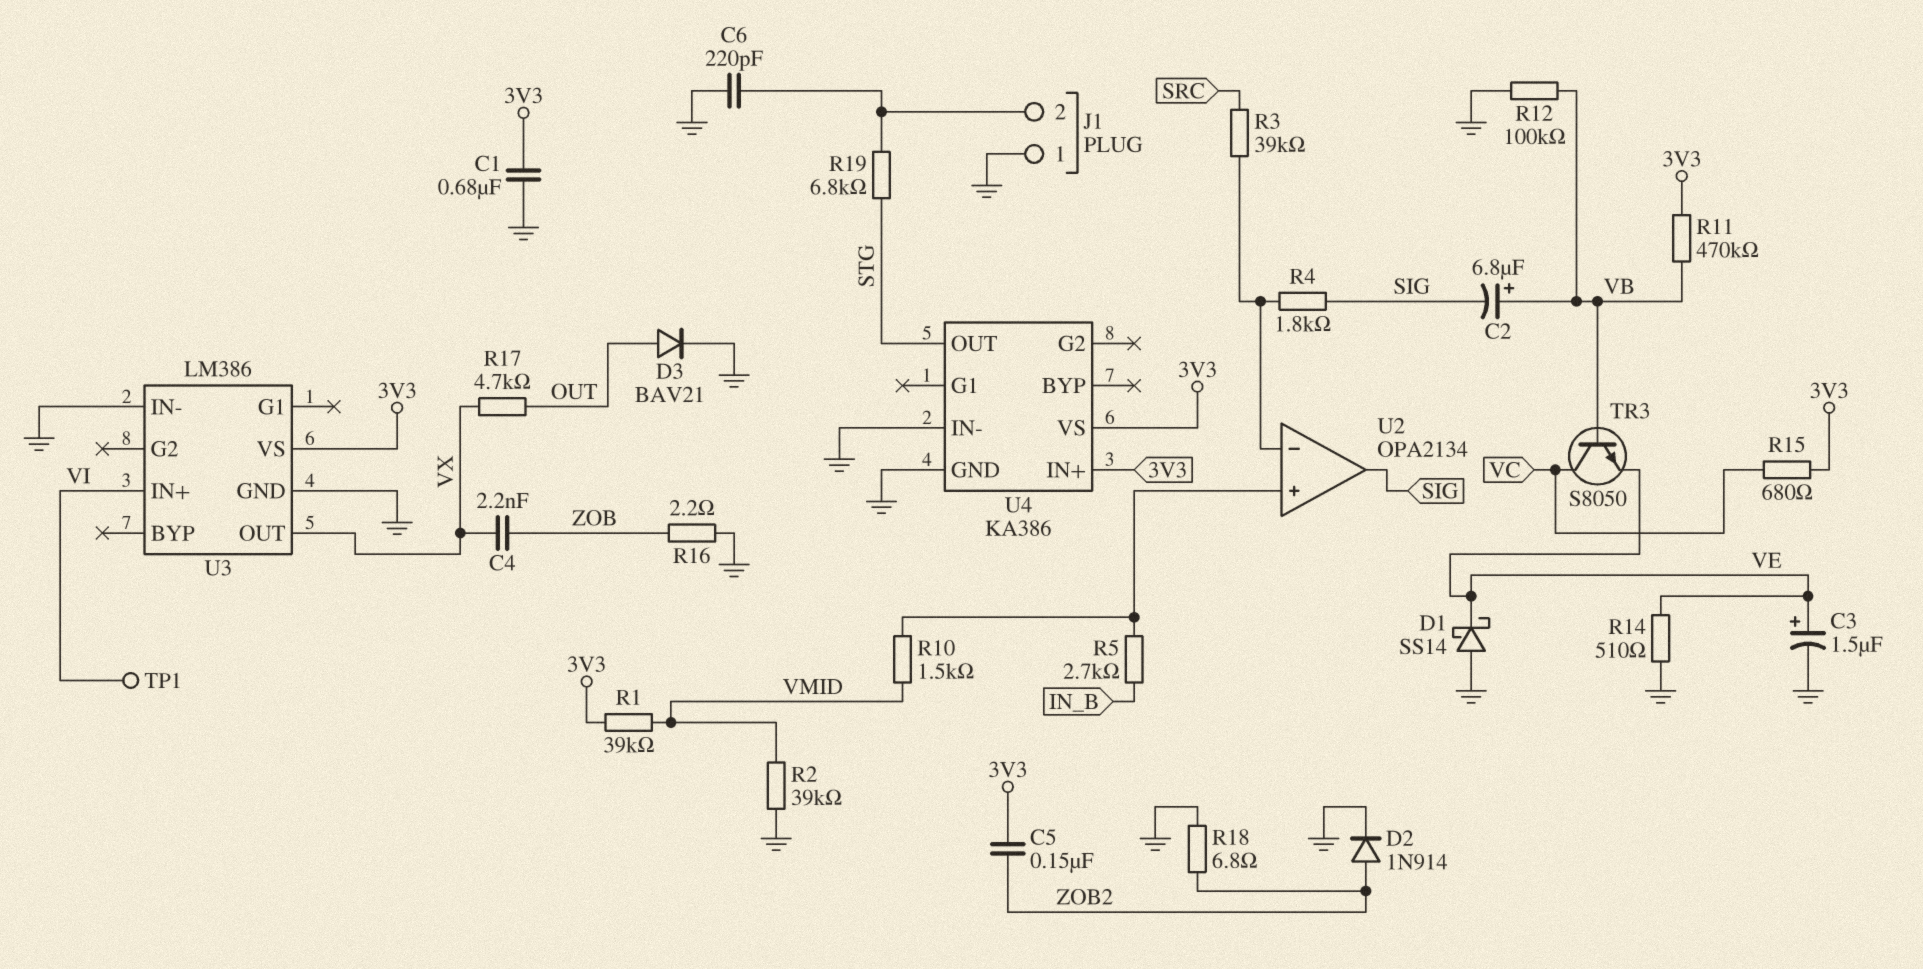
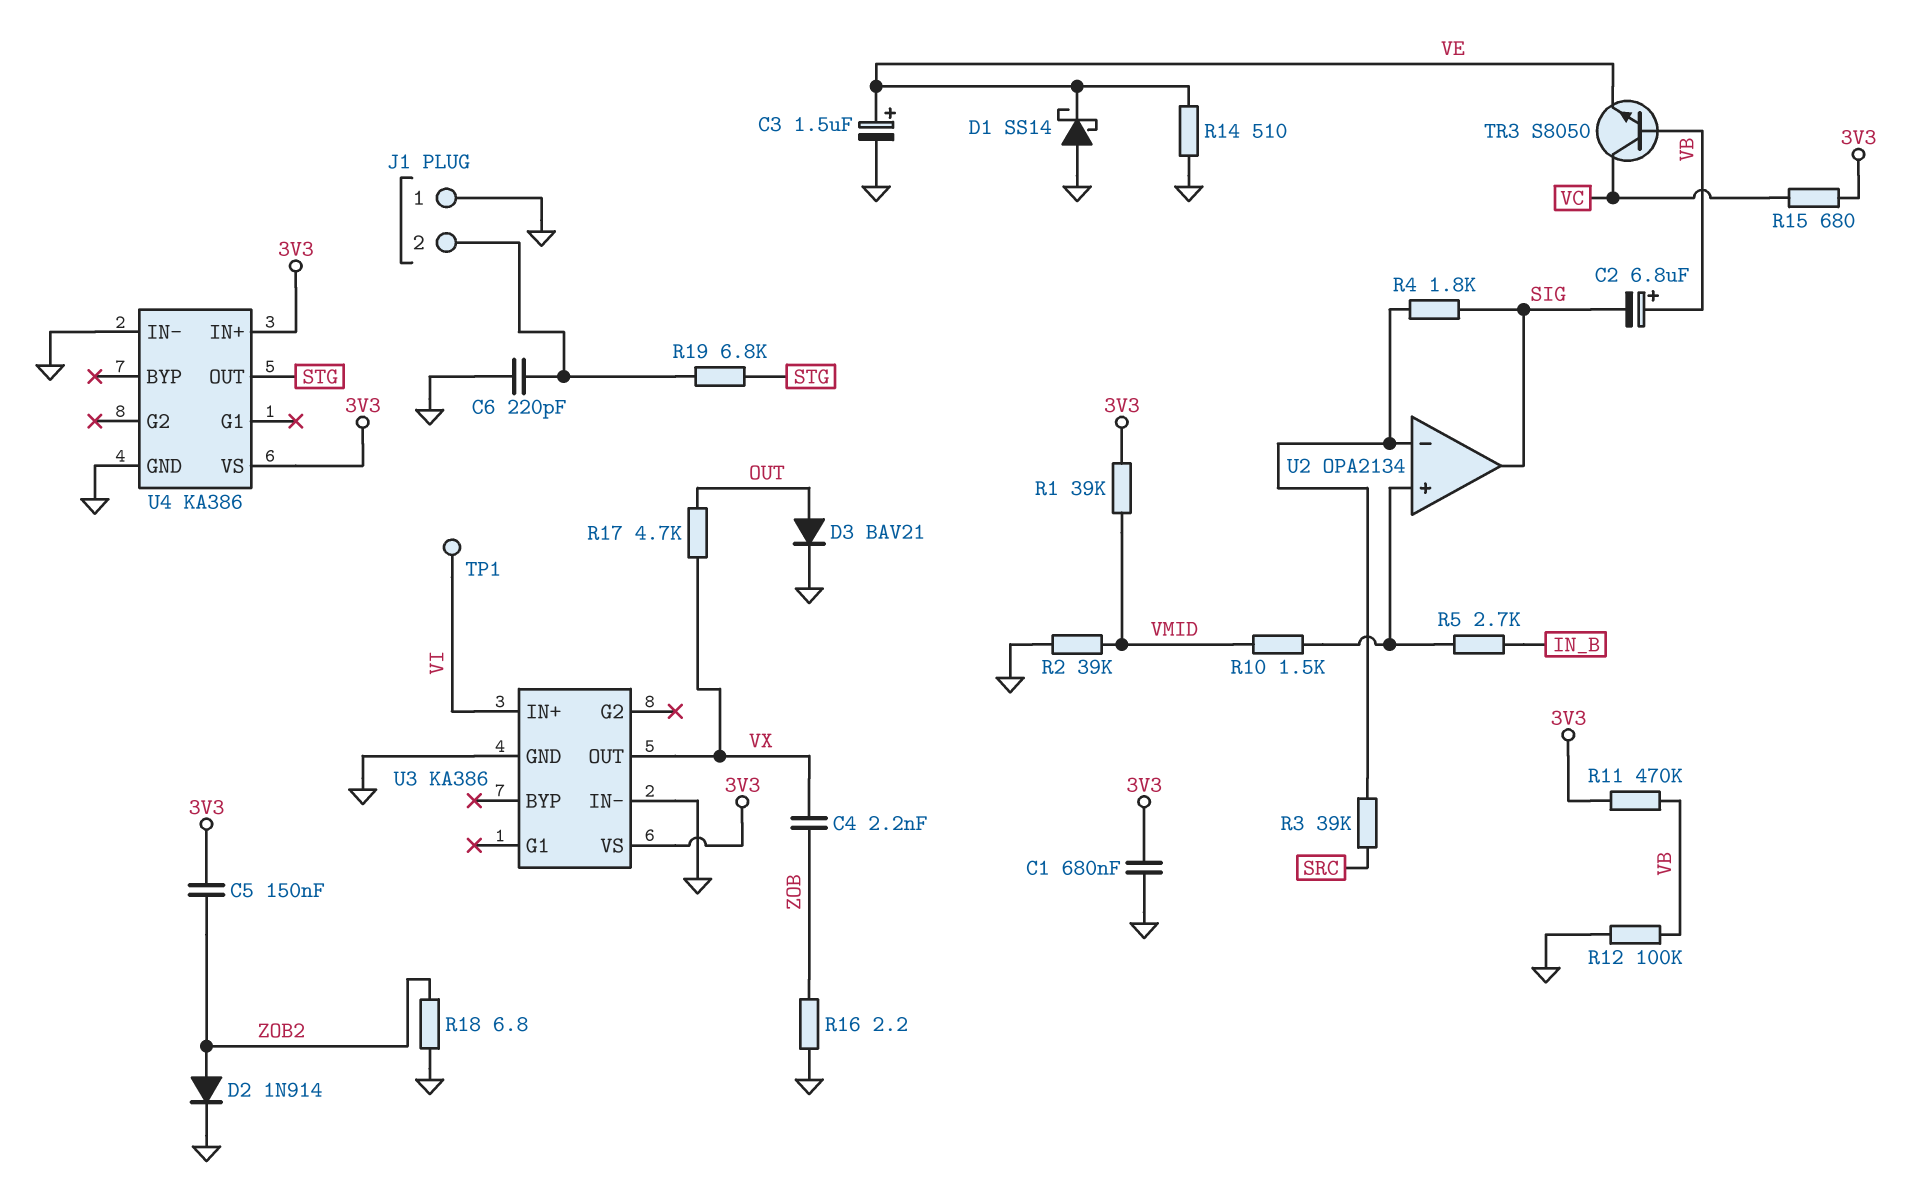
U3: LM386 -> KA386

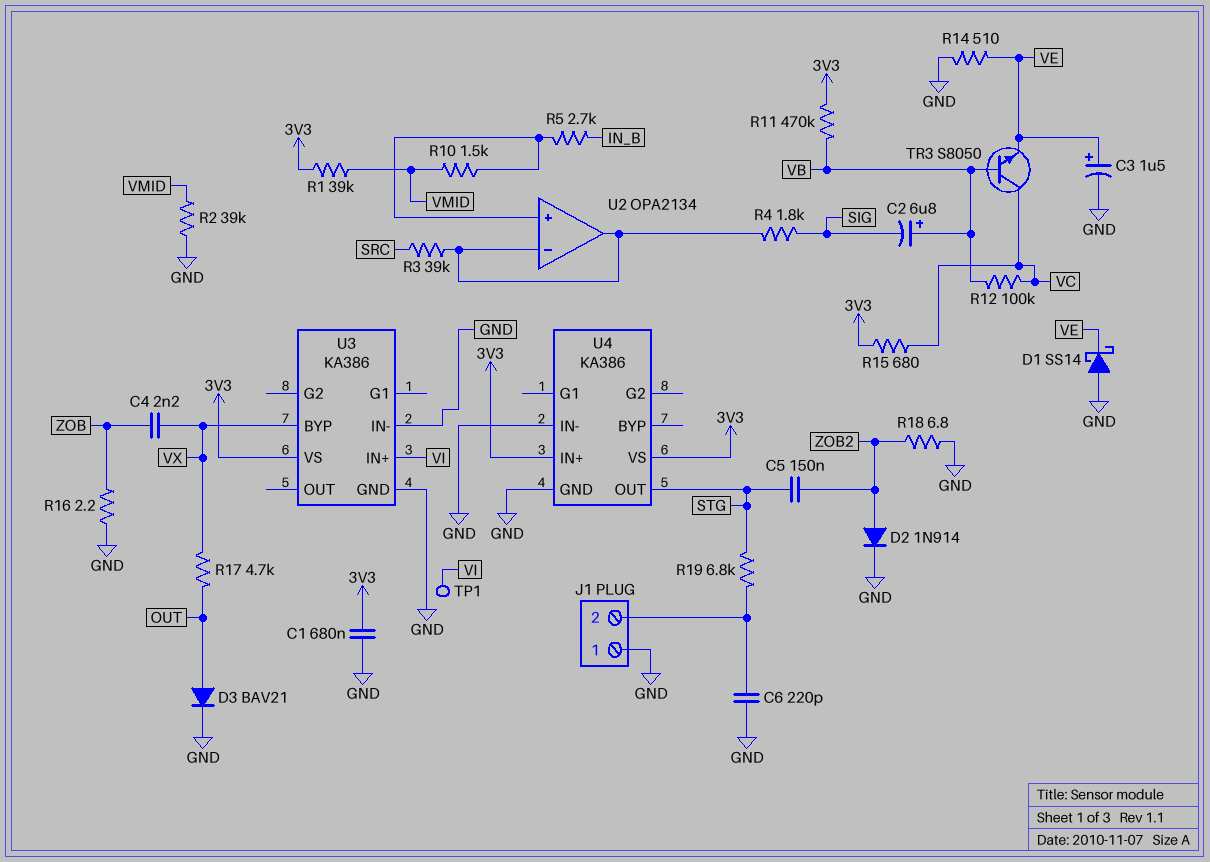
C5: 150nF (3V3, ZOB2) -> 150nF (STG, ZOB2)
R12: 100k (GND, VB) -> 100k (VB, VC)
U2 pin out: SIG -> U2/in-
U3 pin BYP: none -> VX
U3 pin OUT: VX -> none

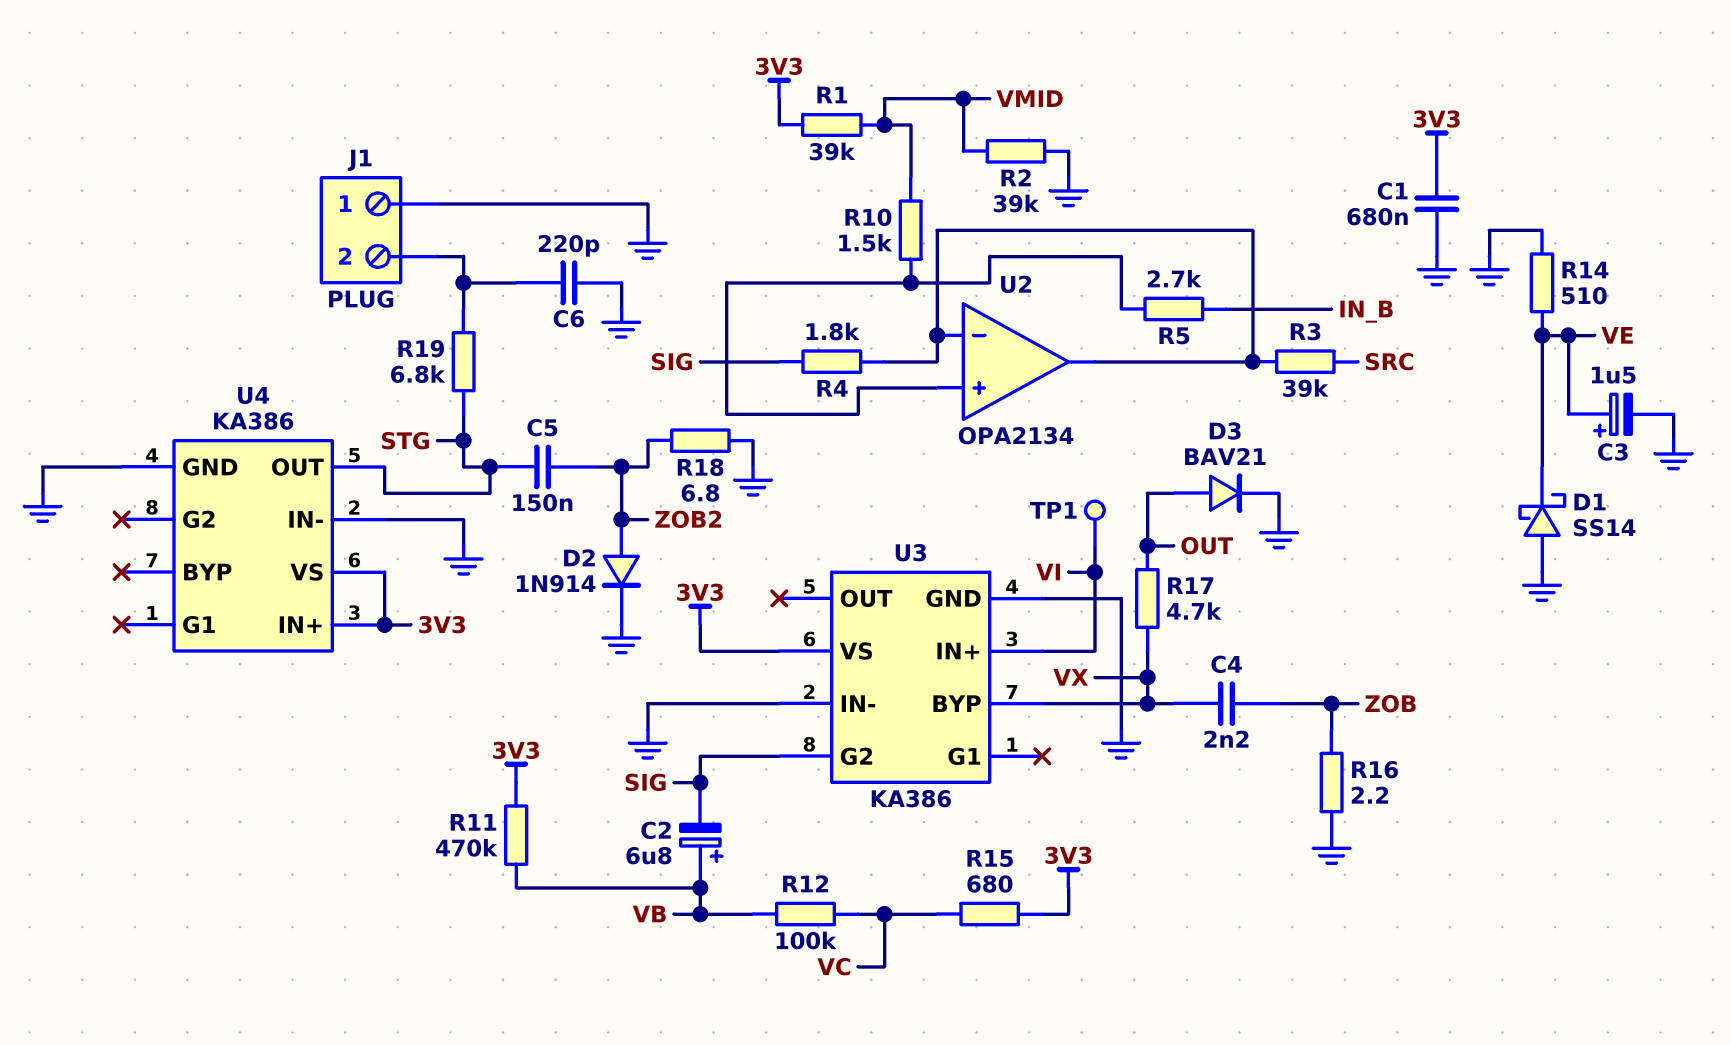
TR3: NPN S8050 (B VB, C VC, E VE) -> none
U3 pin G2: none -> SIG

